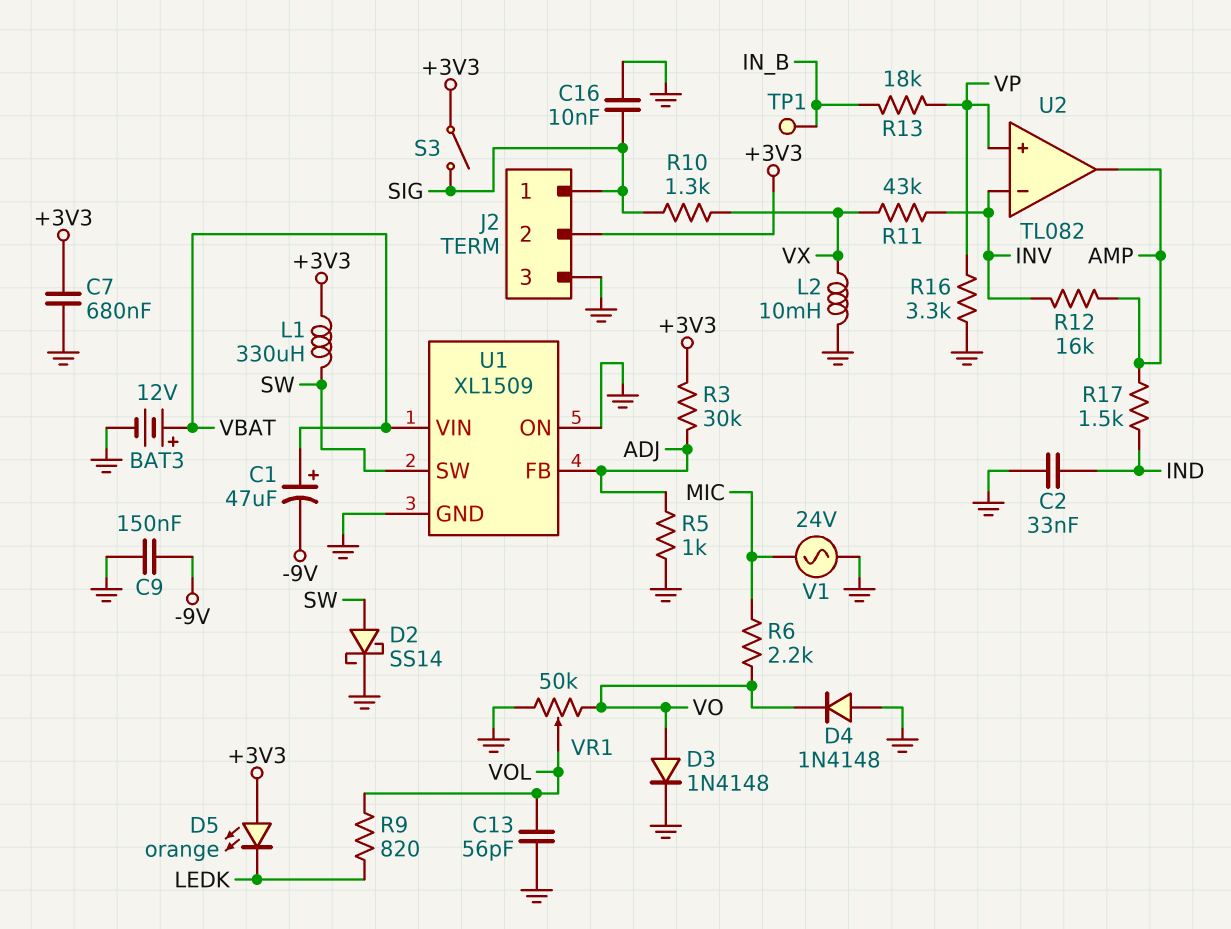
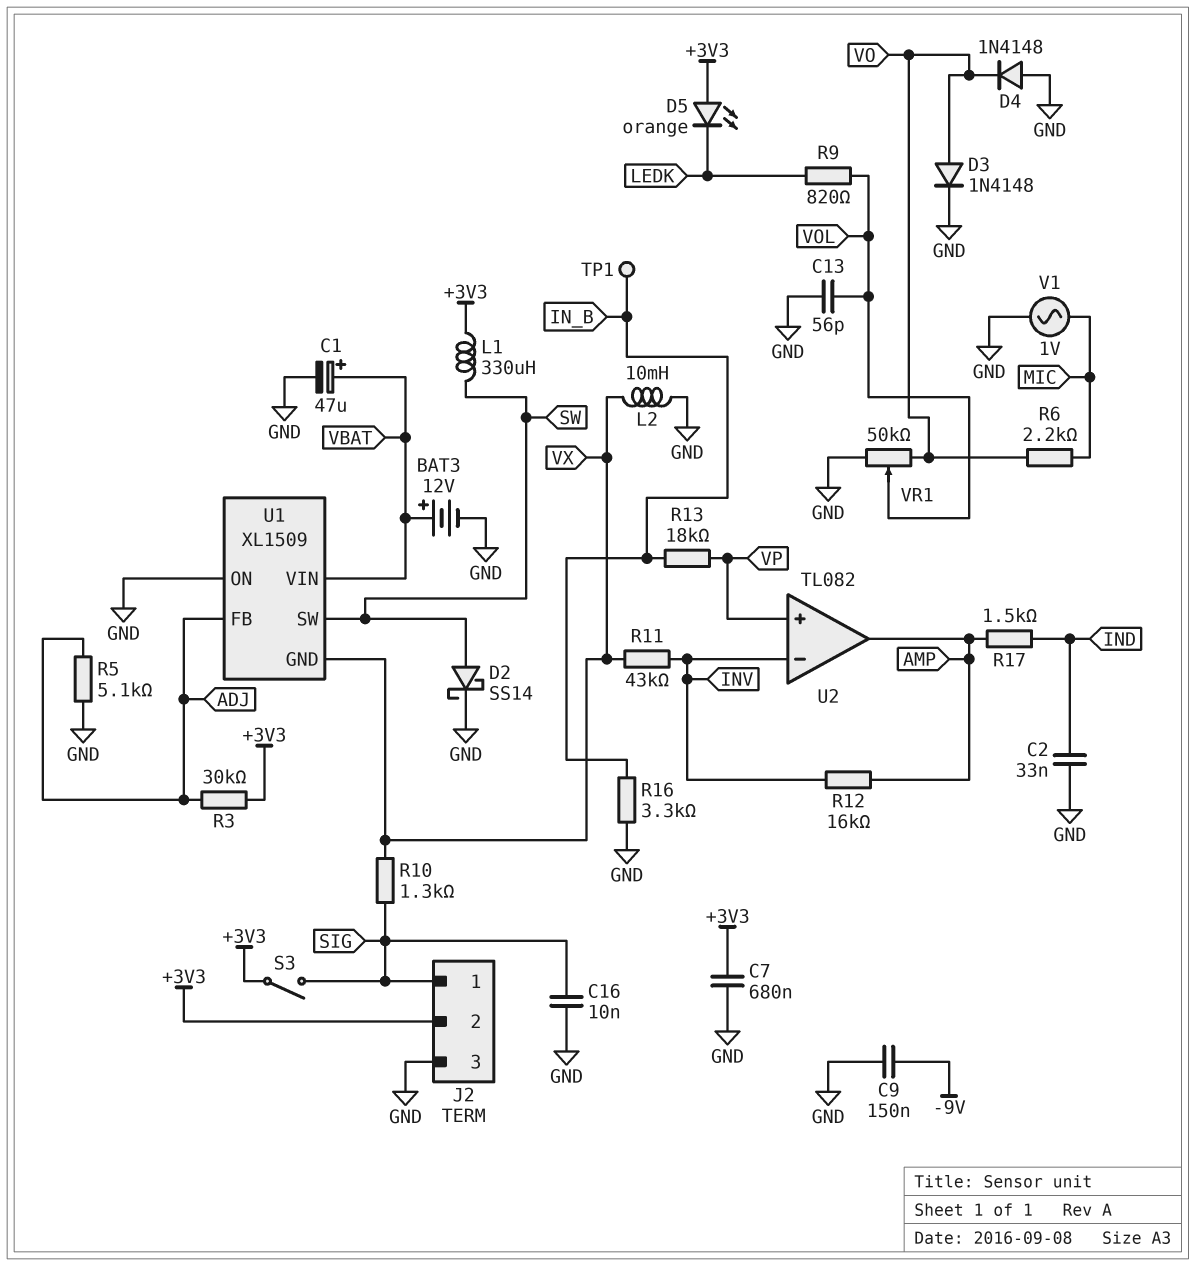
C1: 47uF (plus VBAT, minus -9V) -> 47uF (plus VBAT, minus GND)
R5: 1k (ADJ, GND) -> 5.1k (ADJ, GND)
R16: 3.3k (GND, VP) -> 3.3k (GND, IN_B)
U1 pin GND: GND -> VX
V1: AC 24V (GND, MIC) -> AC 1V (GND, MIC)

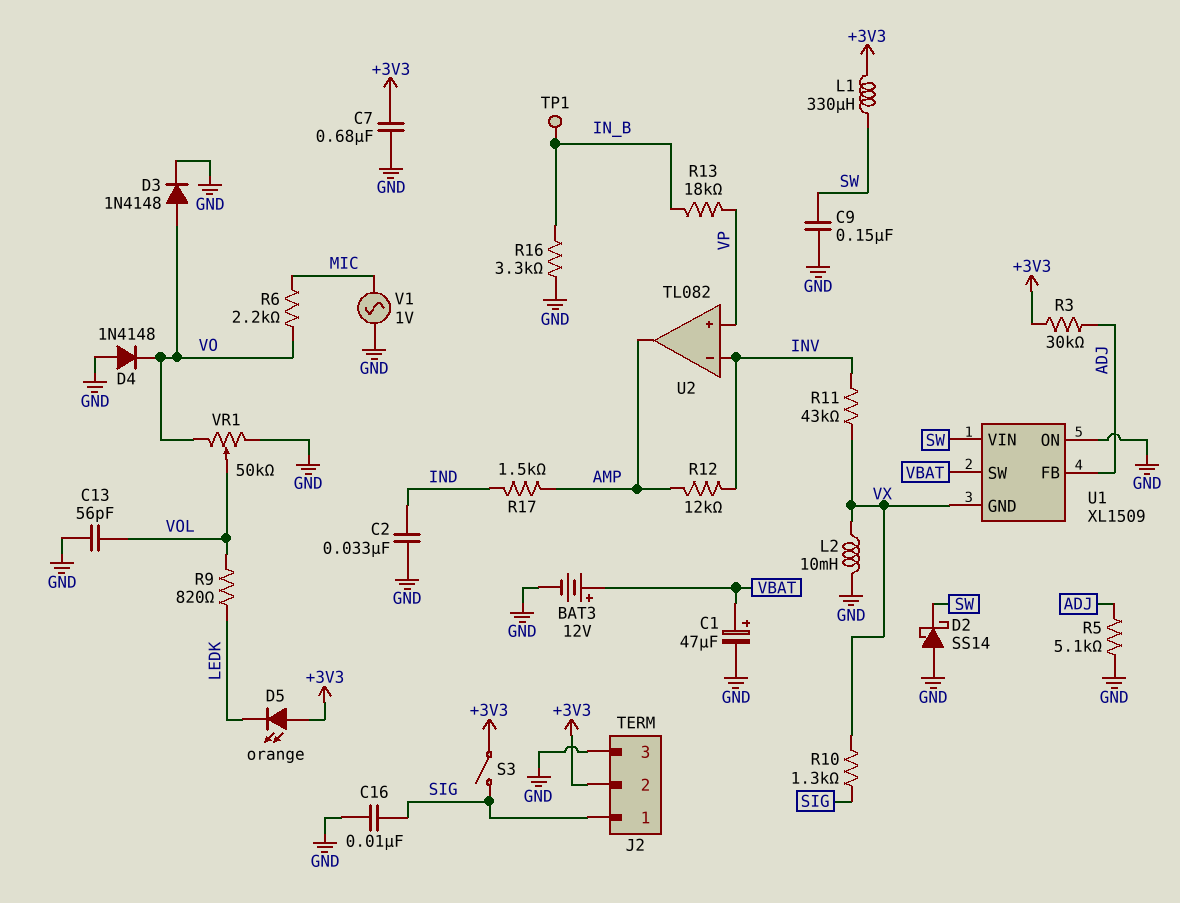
C9: 150nF (-9V, GND) -> 150nF (GND, SW)
D2: schottky SS14 (A SW, K GND) -> schottky SS14 (A GND, K SW)
R12: 16k (AMP, INV) -> 12k (AMP, INV)
U1 pin SW: SW -> VBAT
U1 pin VIN: VBAT -> SW

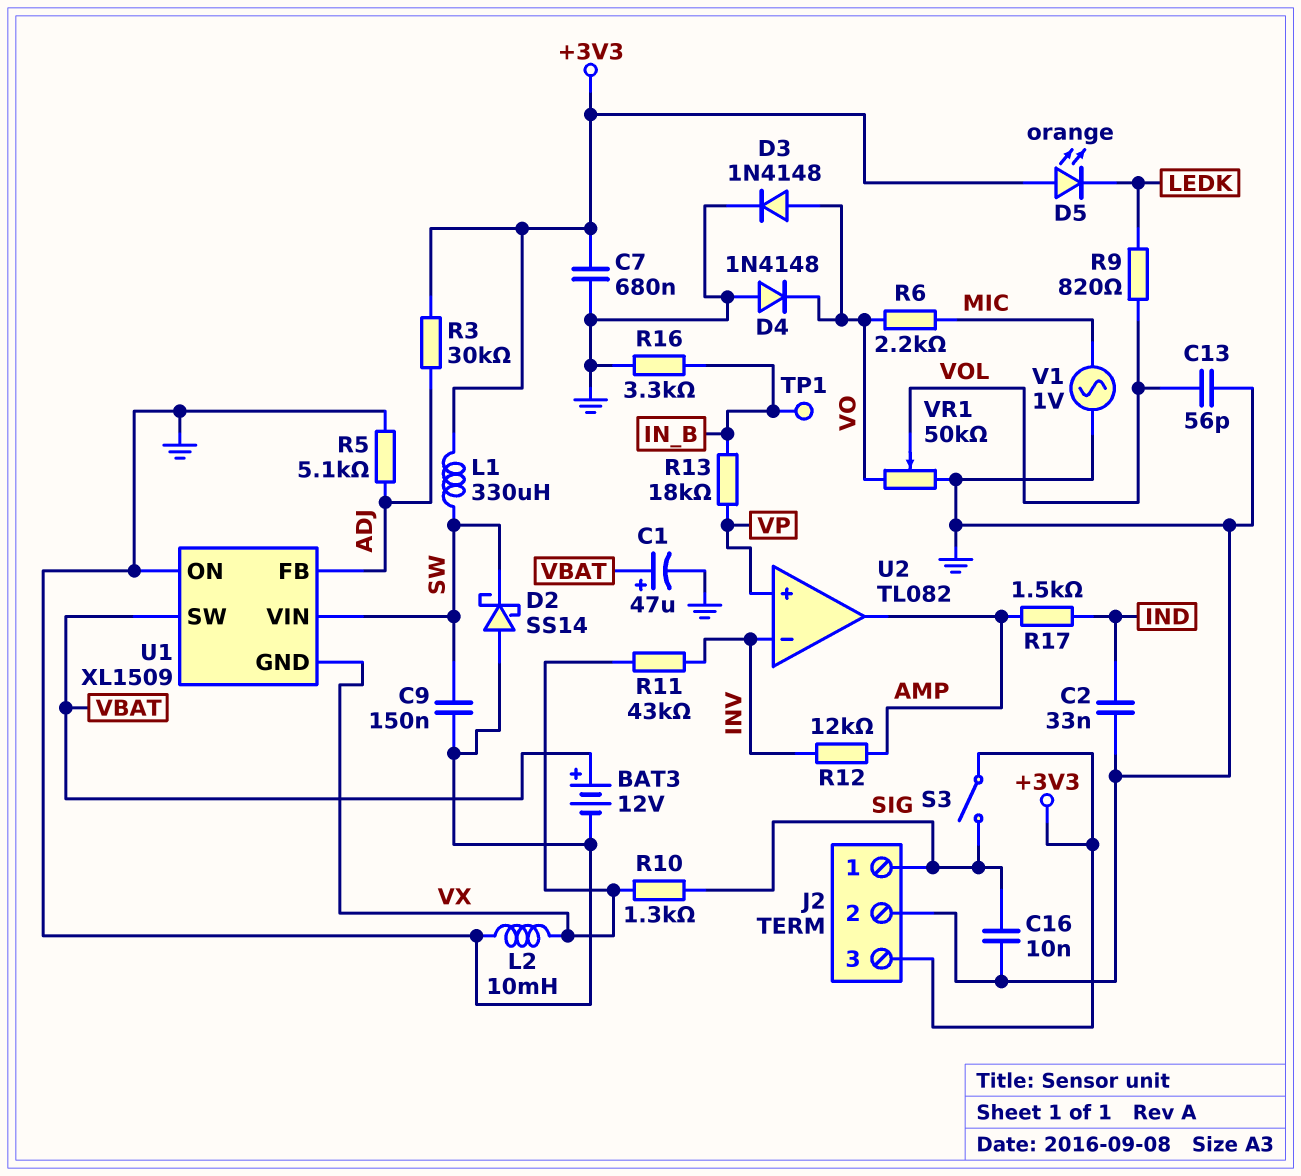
J2 pin 2: +3V3 -> GND
J2 pin 3: GND -> +3V3

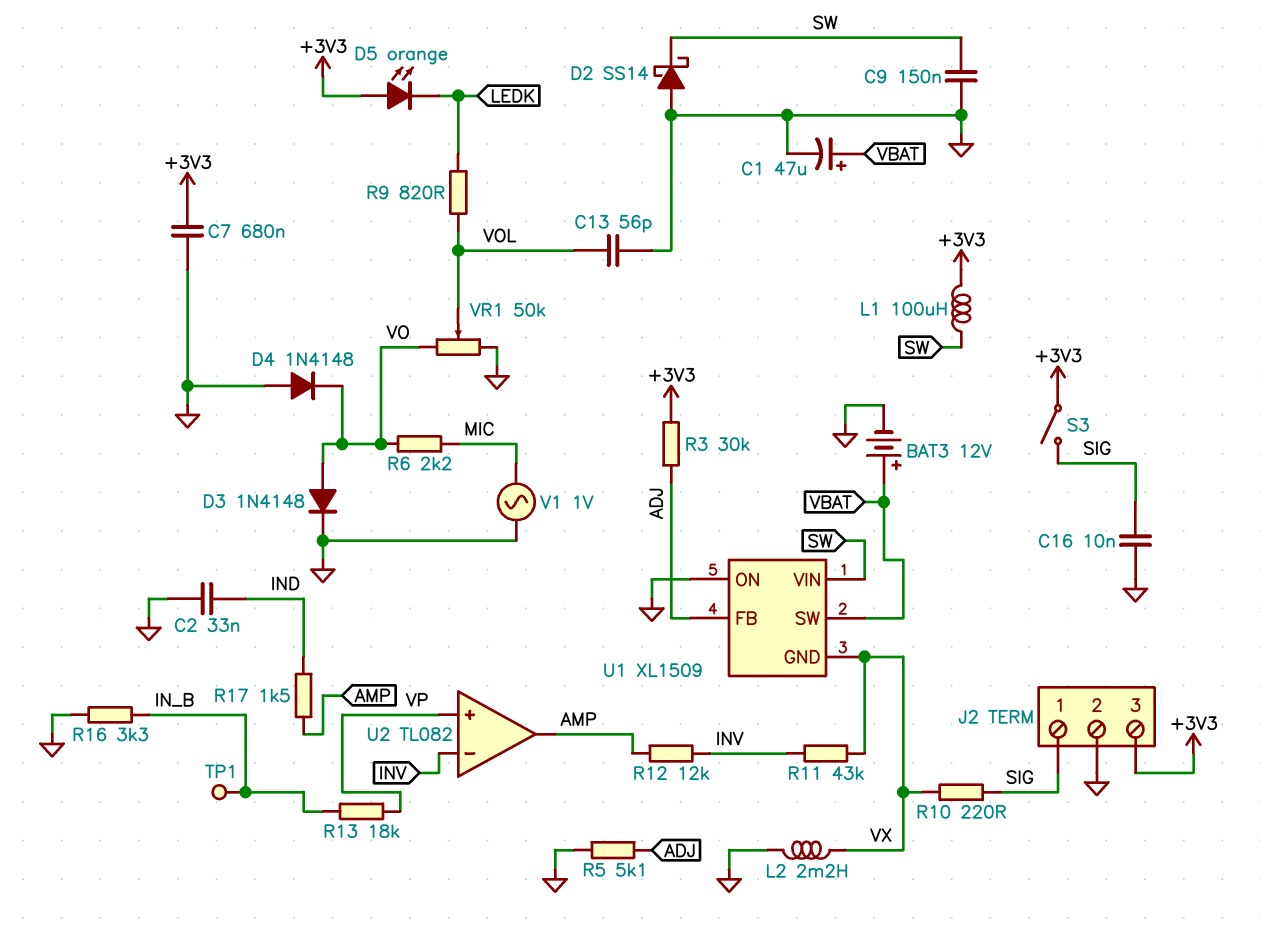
L1: 330uH (+3V3, SW) -> 100uH (+3V3, SW)
L2: 10mH (GND, VX) -> 2.2mH (GND, VX)
R10: 1.3k (SIG, VX) -> 220 (SIG, VX)

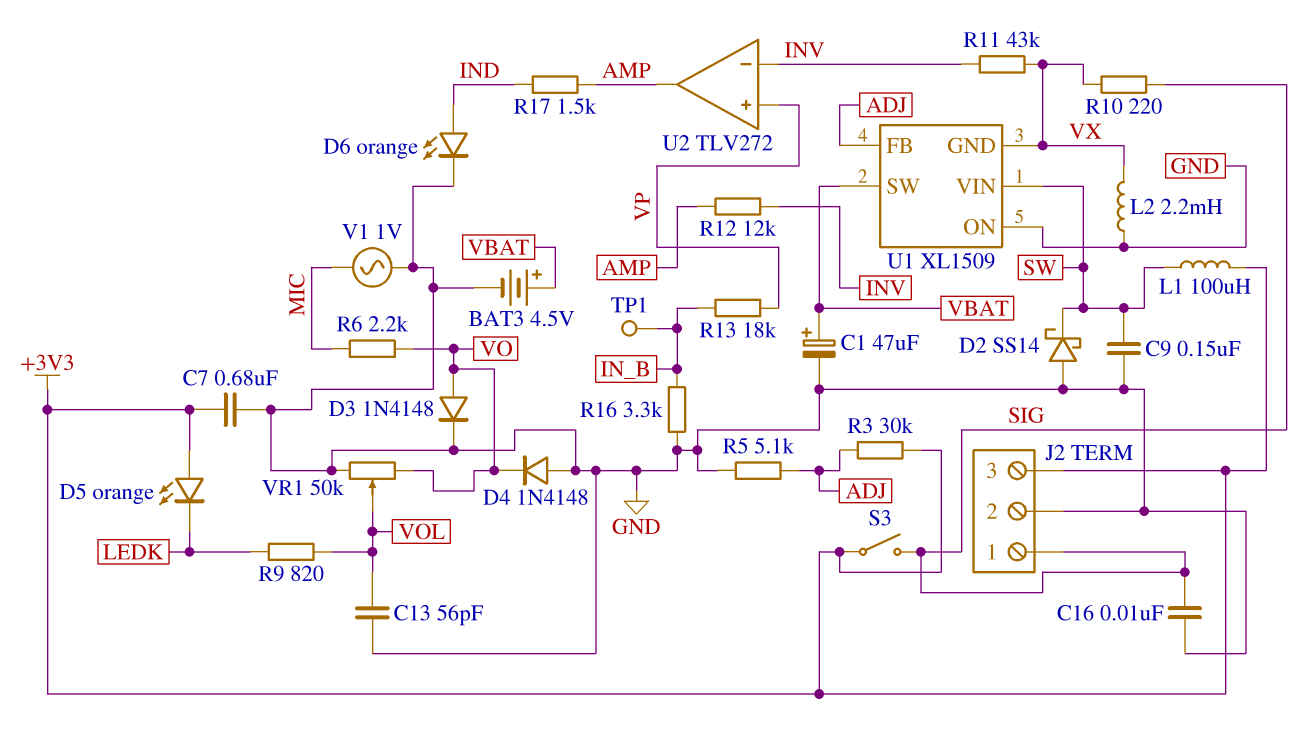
BAT3: 12V (plus VBAT, minus GND) -> 4.5V (plus VBAT, minus GND)
C2: 33nF (GND, IND) -> none
D6: none -> LED orange (A IND, K GND)
U2: TL082 -> TLV272

